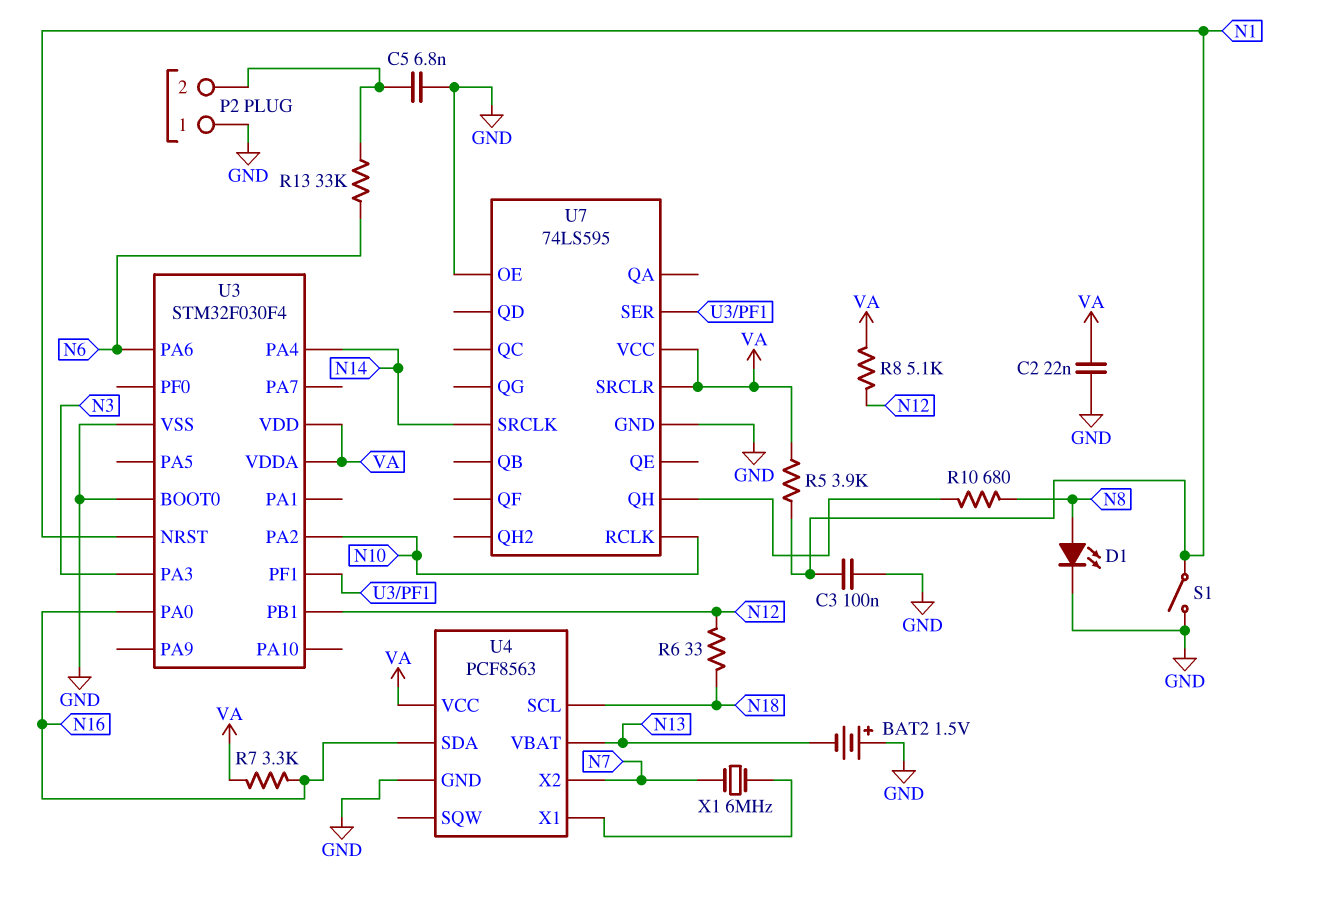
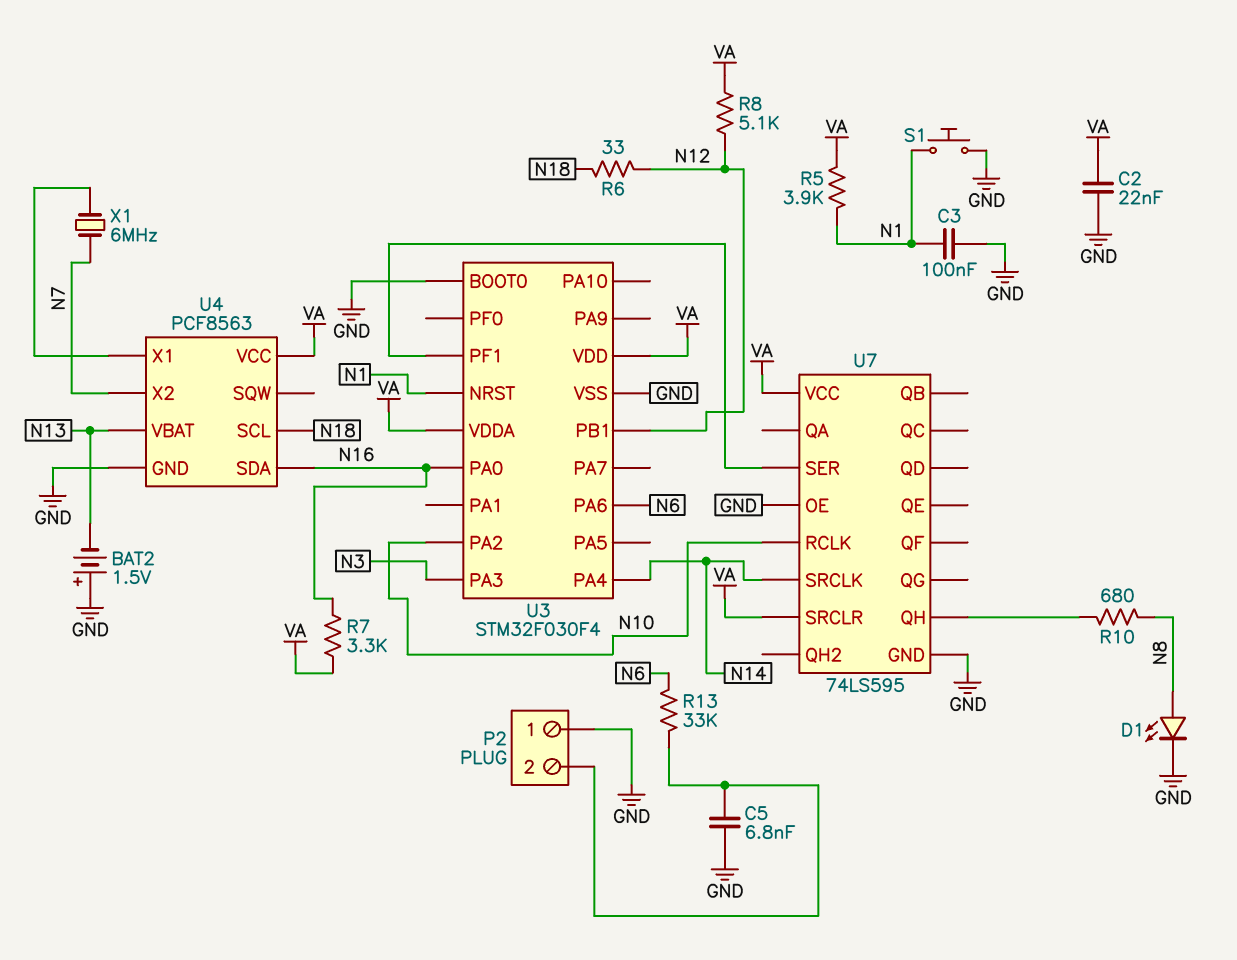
S1: switch (GND, N1) -> button (GND, N1)

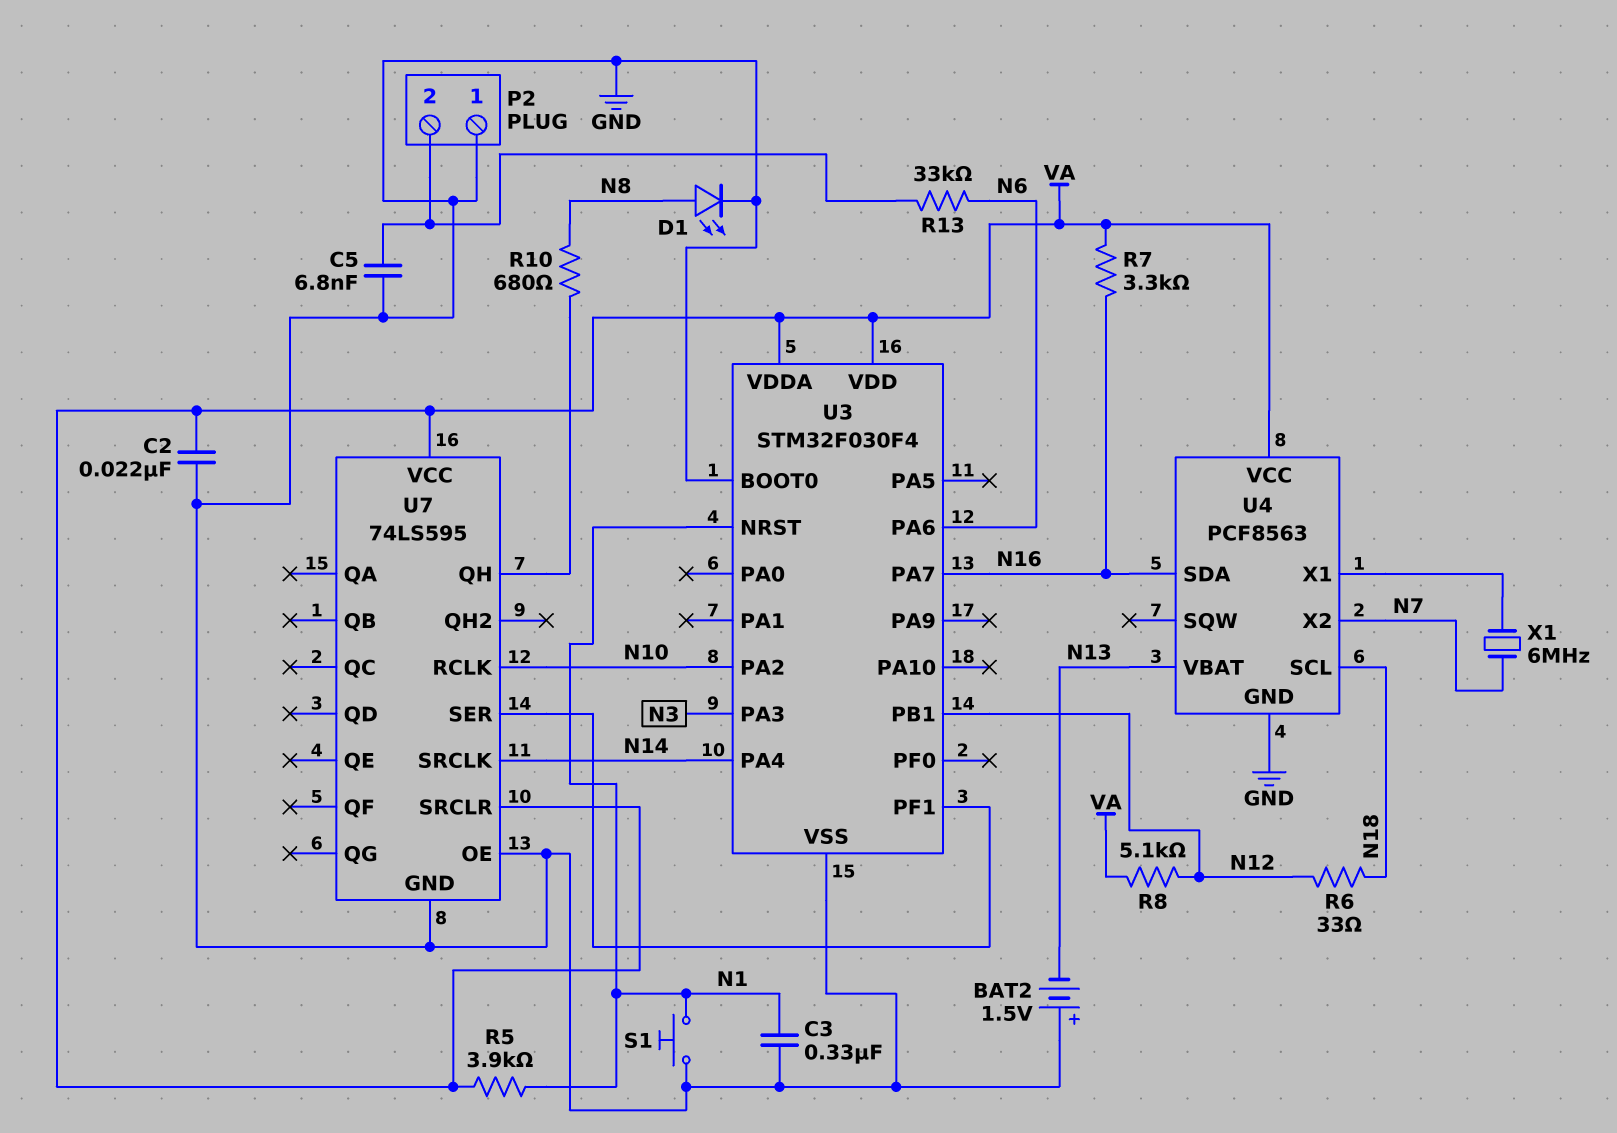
C3: 100nF (GND, N1) -> 330nF (GND, N1)
U3 pin PA0: N16 -> none
U3 pin PA7: none -> N16

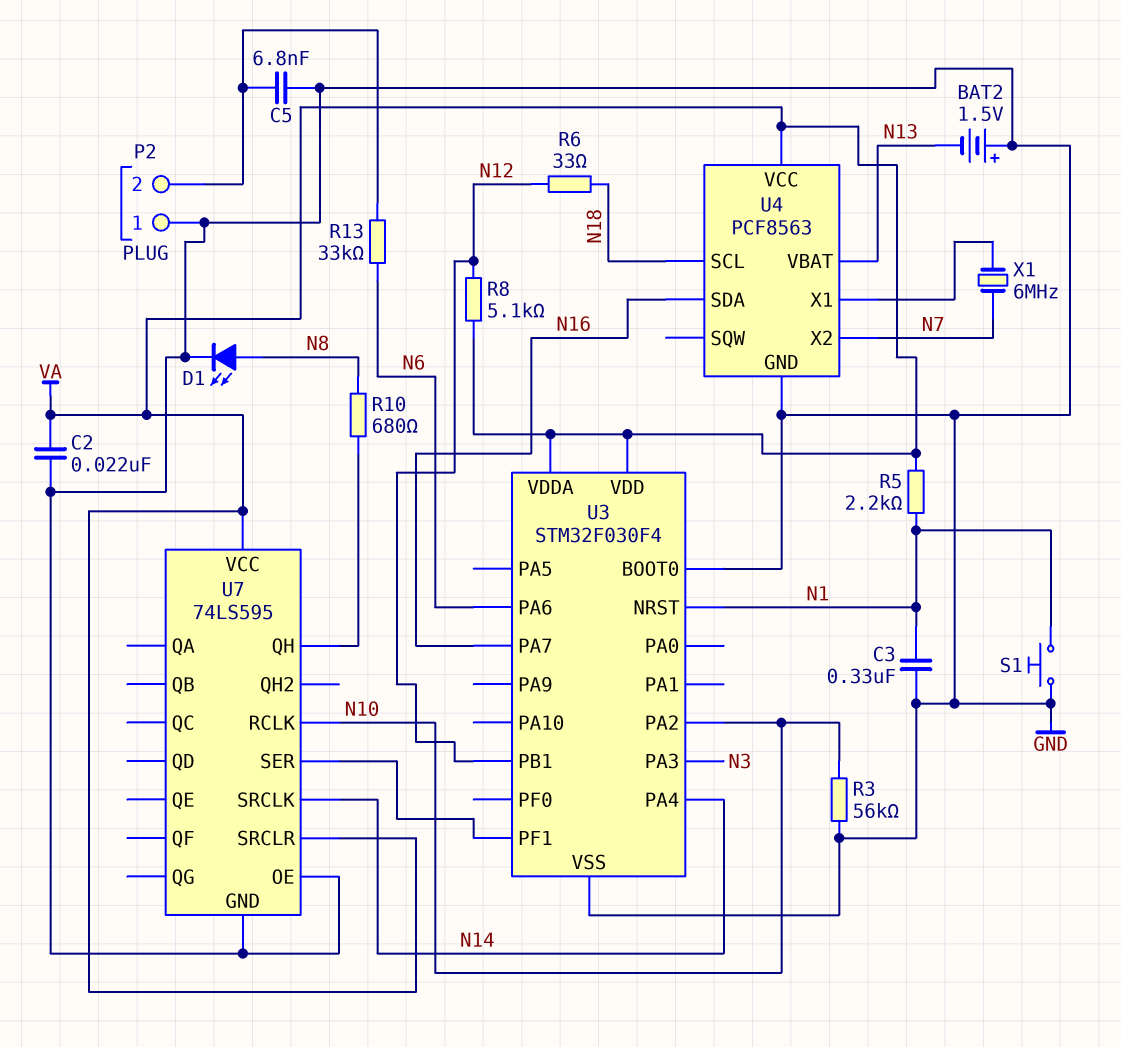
R3: none -> 56k (GND, N10)
R5: 3.9k (N1, VA) -> 2.2k (N1, VA)
R7: 3.3k (N16, VA) -> none

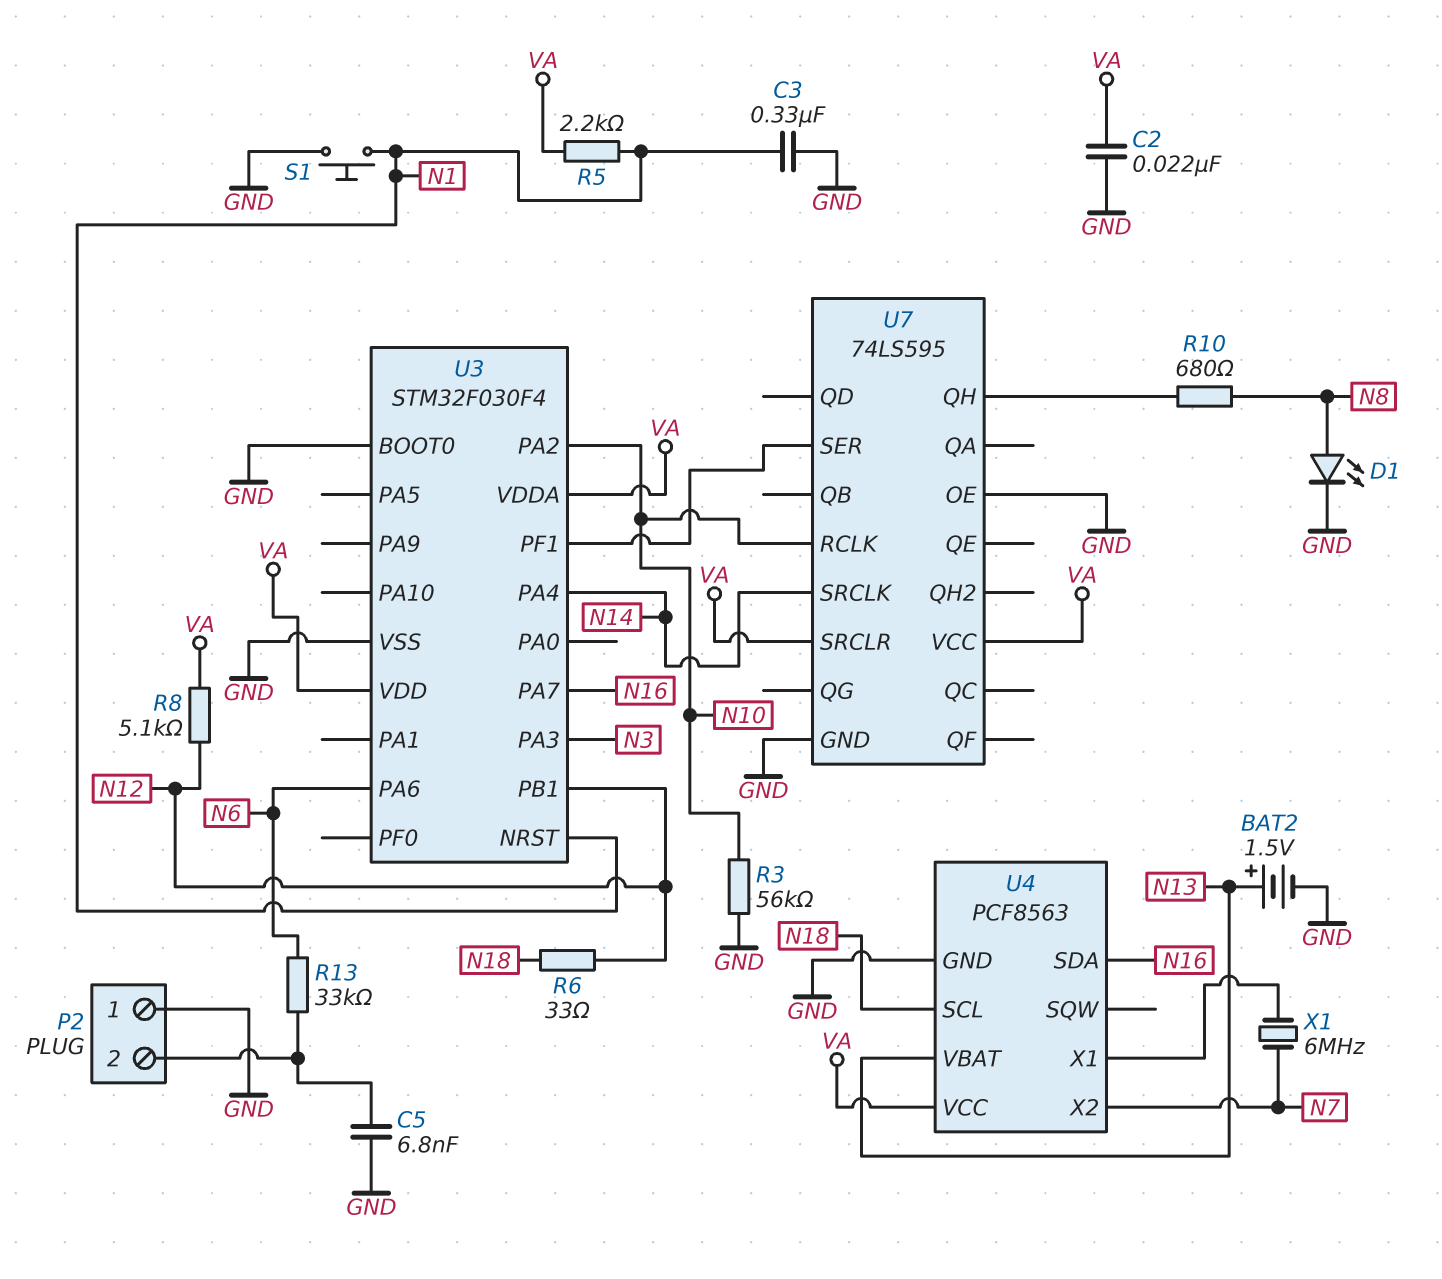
BAT2: 1.5V (plus GND, minus N13) -> 1.5V (plus N13, minus GND)

